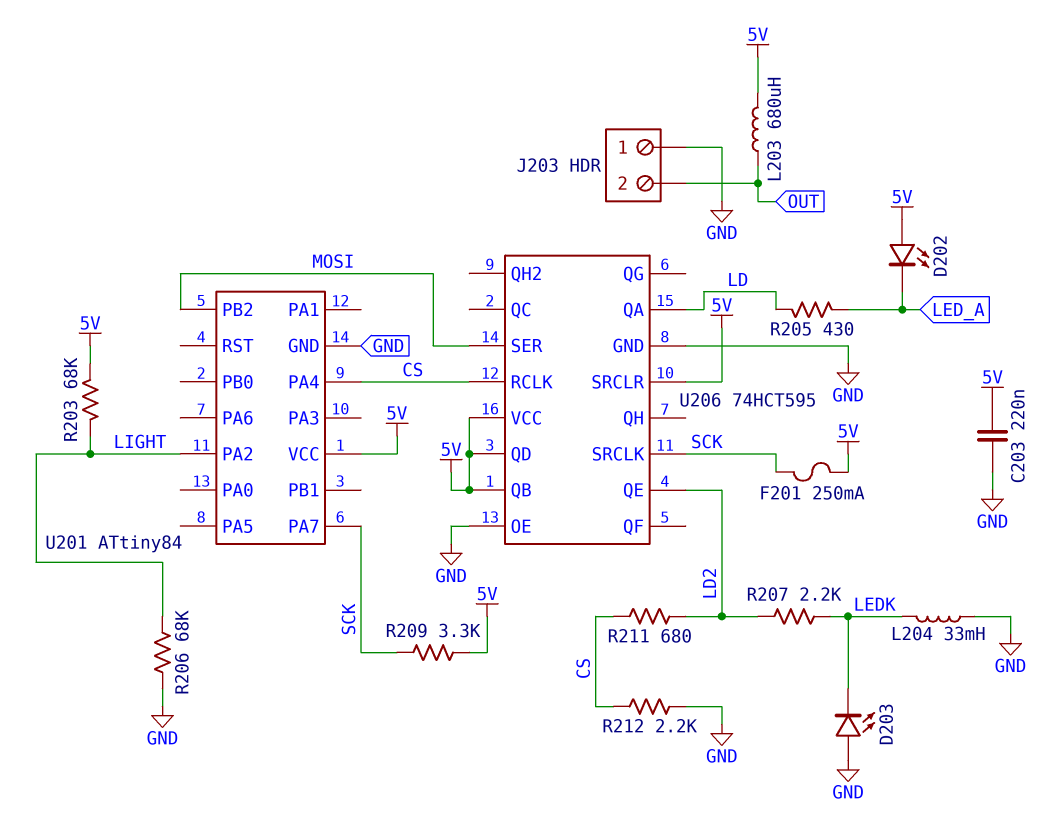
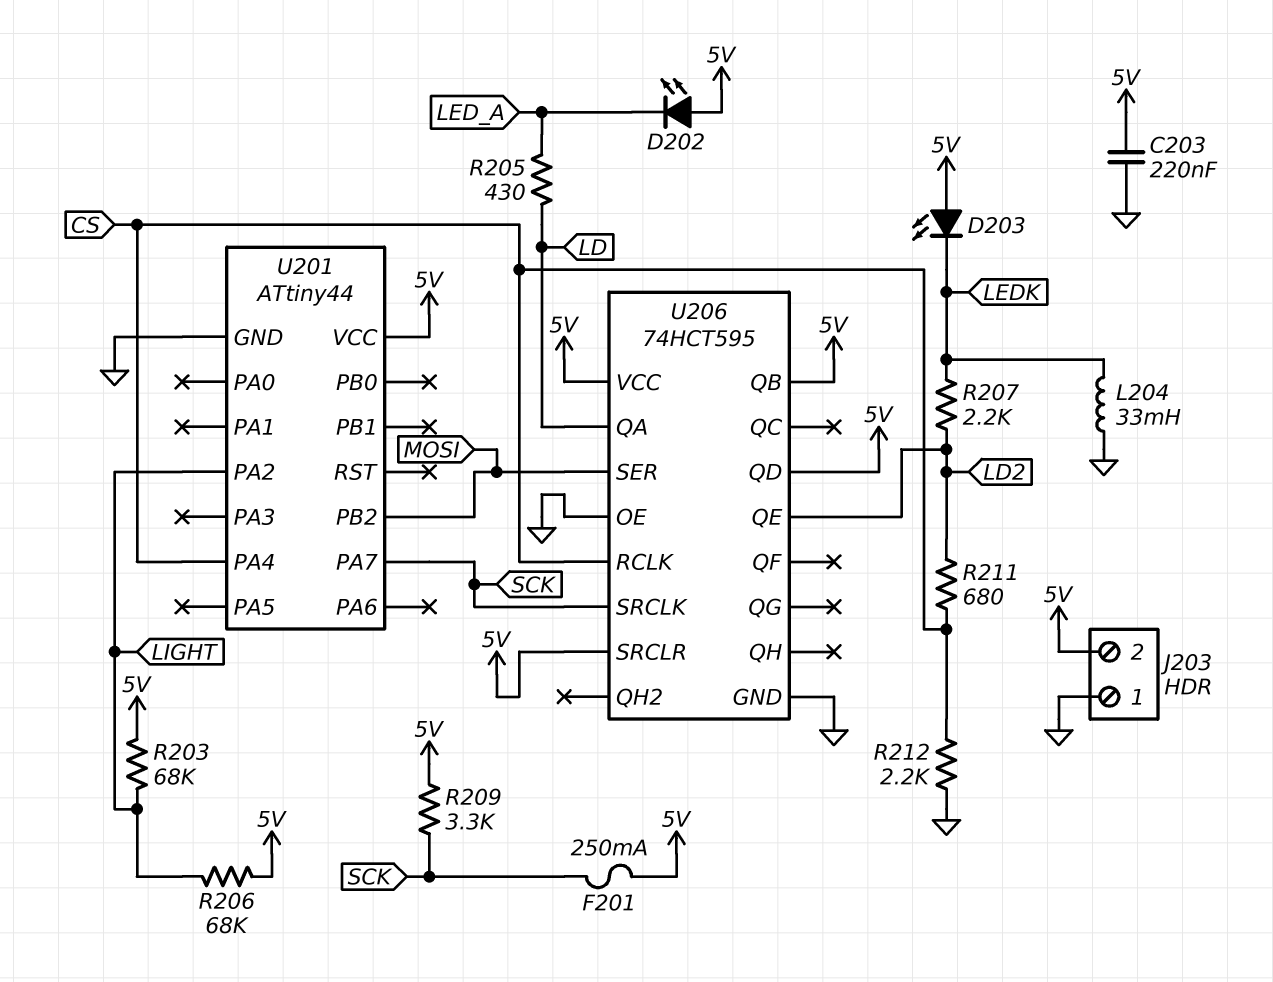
D203: LED (A GND, K LEDK) -> LED (A 5V, K LEDK)
J203 pin 2: OUT -> 5V
L203: 680uH (5V, OUT) -> none
R206: 68k (GND, LIGHT) -> 68k (5V, LIGHT)
U201: ATtiny84 -> ATtiny44

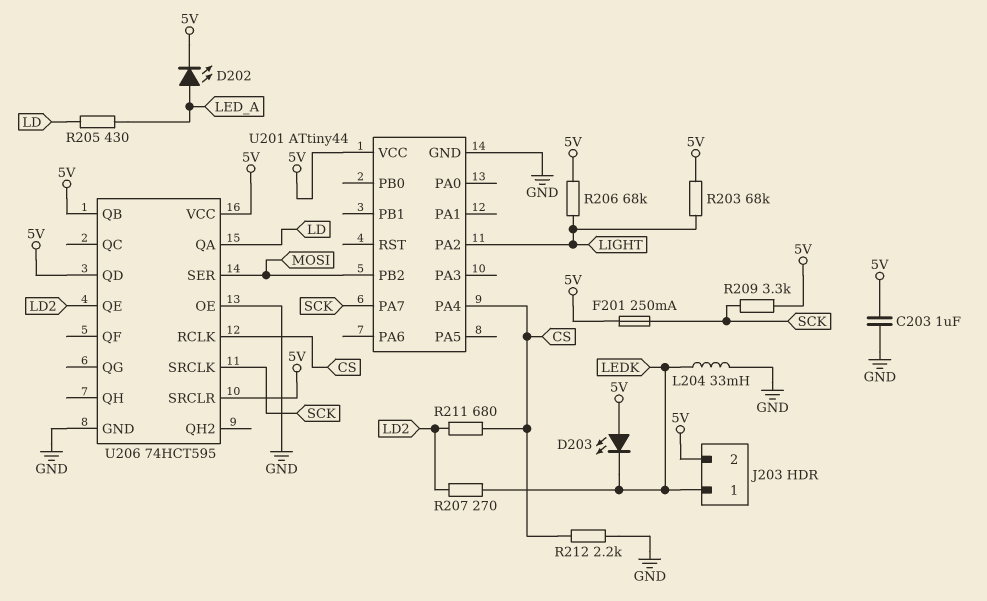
C203: 220nF (5V, GND) -> 1uF (5V, GND)
D202: LED (A 5V, K LED_A) -> LED (A LED_A, K 5V)
J203 pin 1: GND -> LEDK
R207: 2.2k (LD2, LEDK) -> 270 (LD2, LEDK)

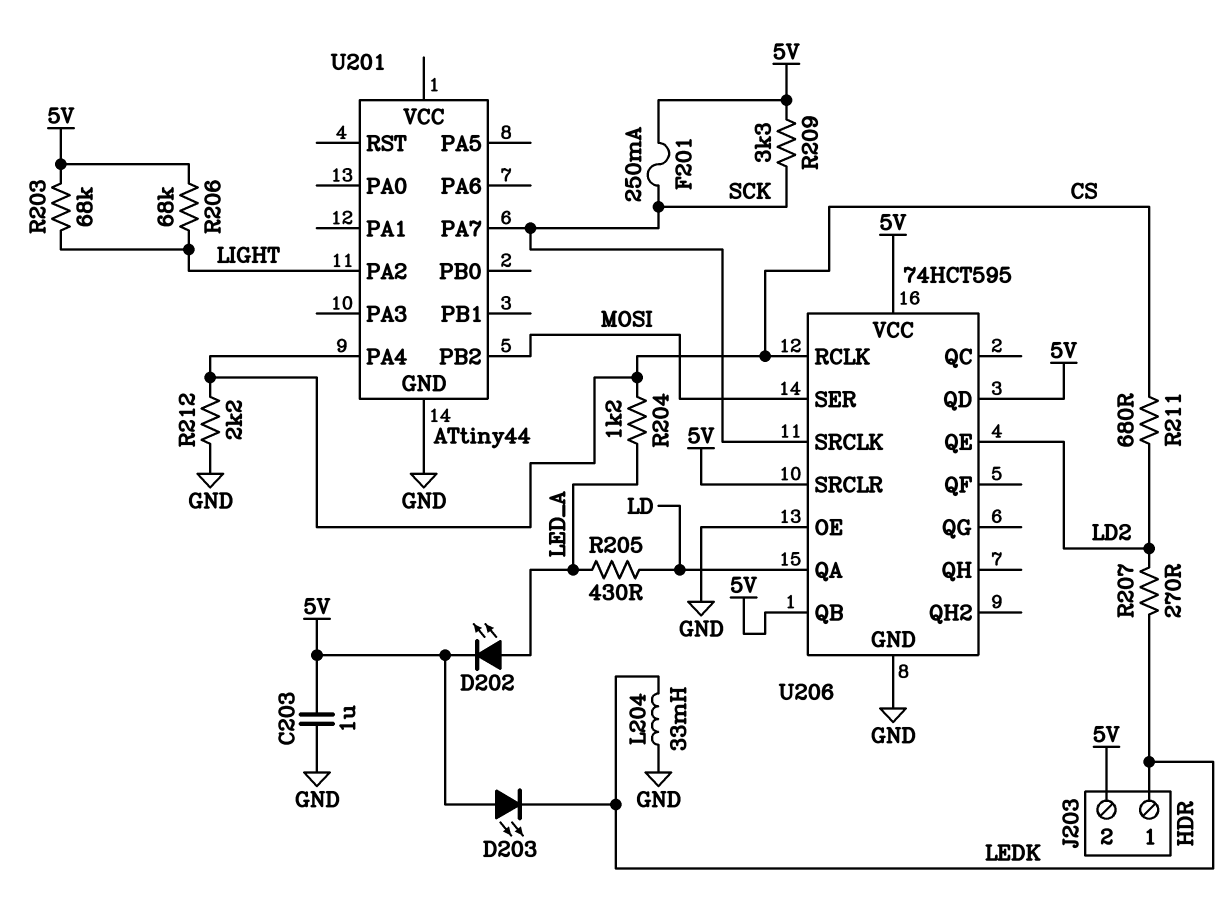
R204: none -> 1.2k (CS, LED_A)
U201 pin VCC: 5V -> none

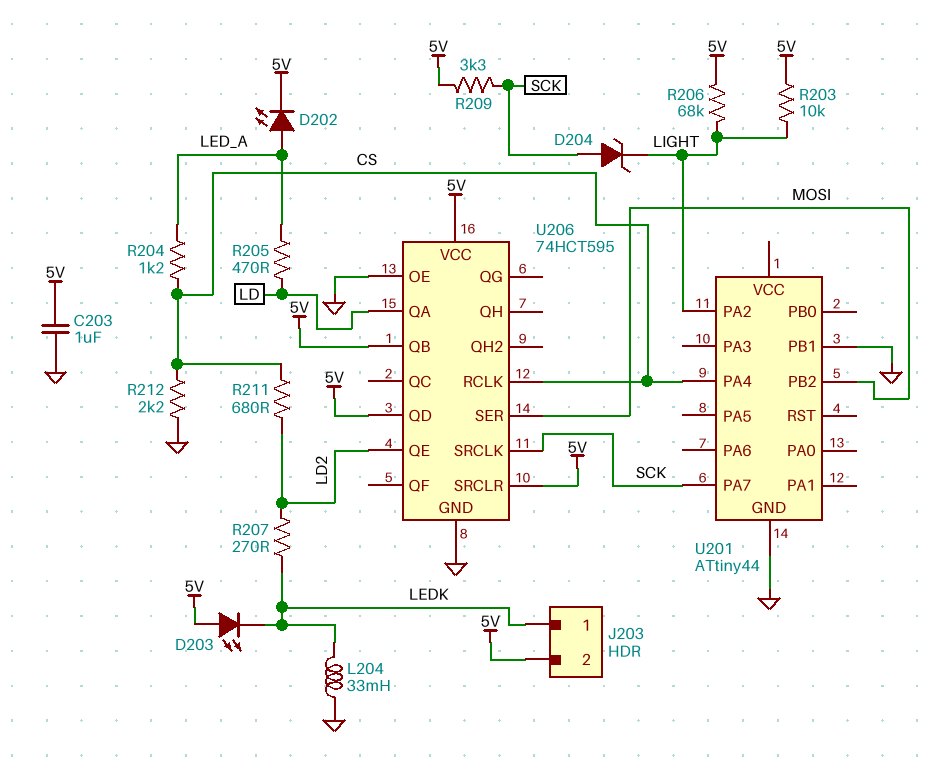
D204: none -> zener (A SCK, K LIGHT)
F201: 250mA (5V, SCK) -> none
R203: 68k (5V, LIGHT) -> 10k (5V, LIGHT)
R205: 430 (LD, LED_A) -> 470 (LD, LED_A)
U201 pin PB1: none -> GND

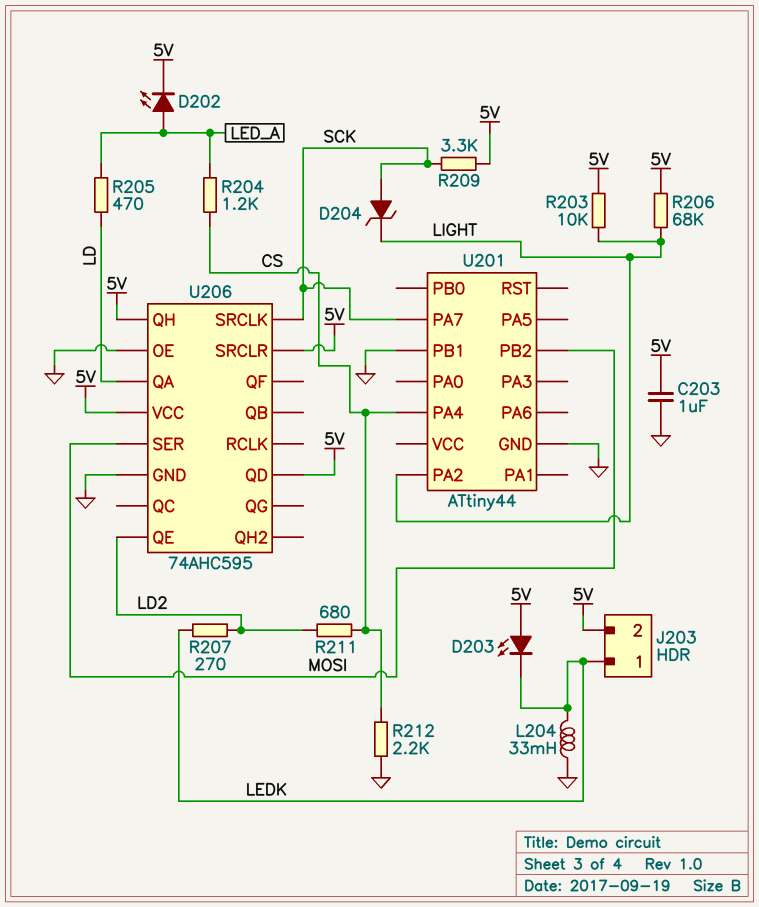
U206: 74HCT595 -> 74AHC595
U206 pin QB: 5V -> none
U206 pin QH: none -> 5V
U206 pin RCLK: CS -> none

